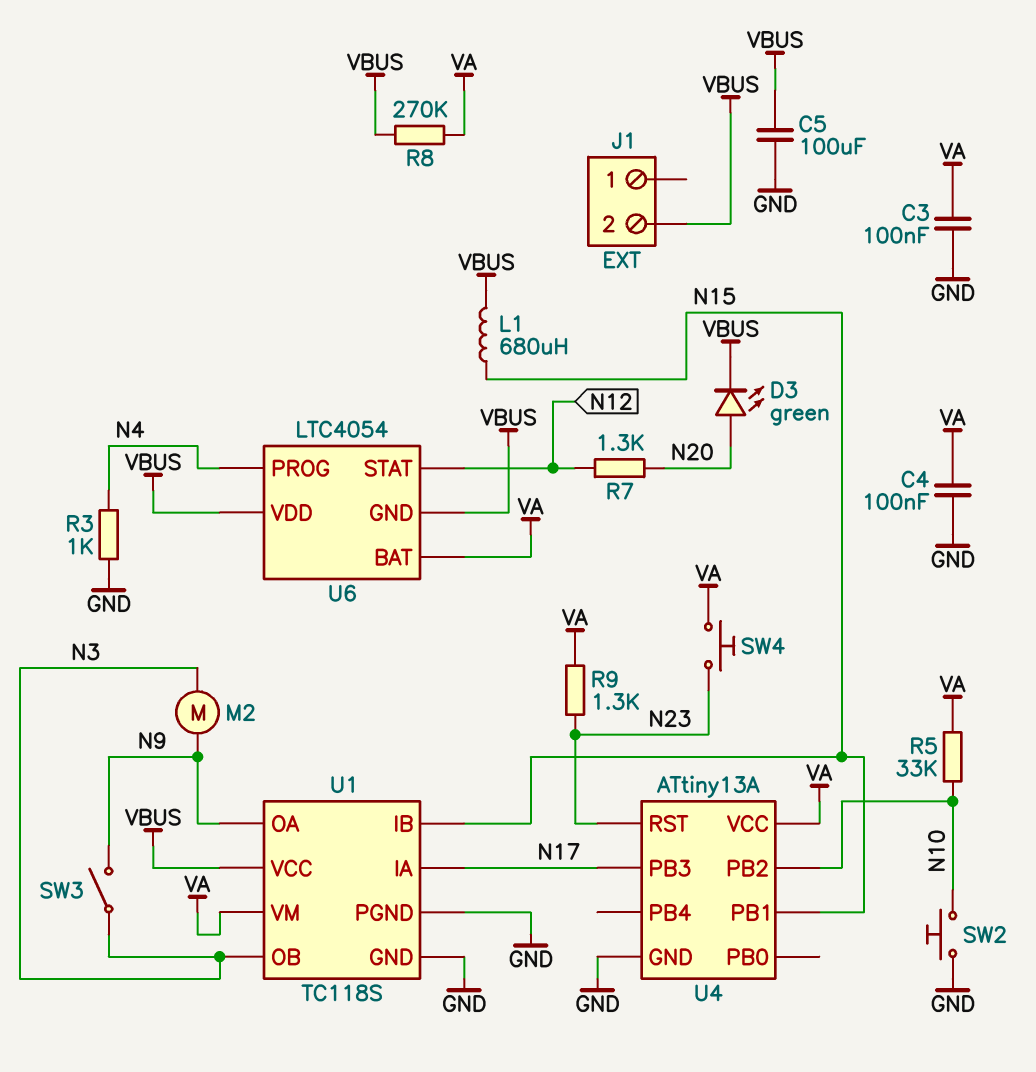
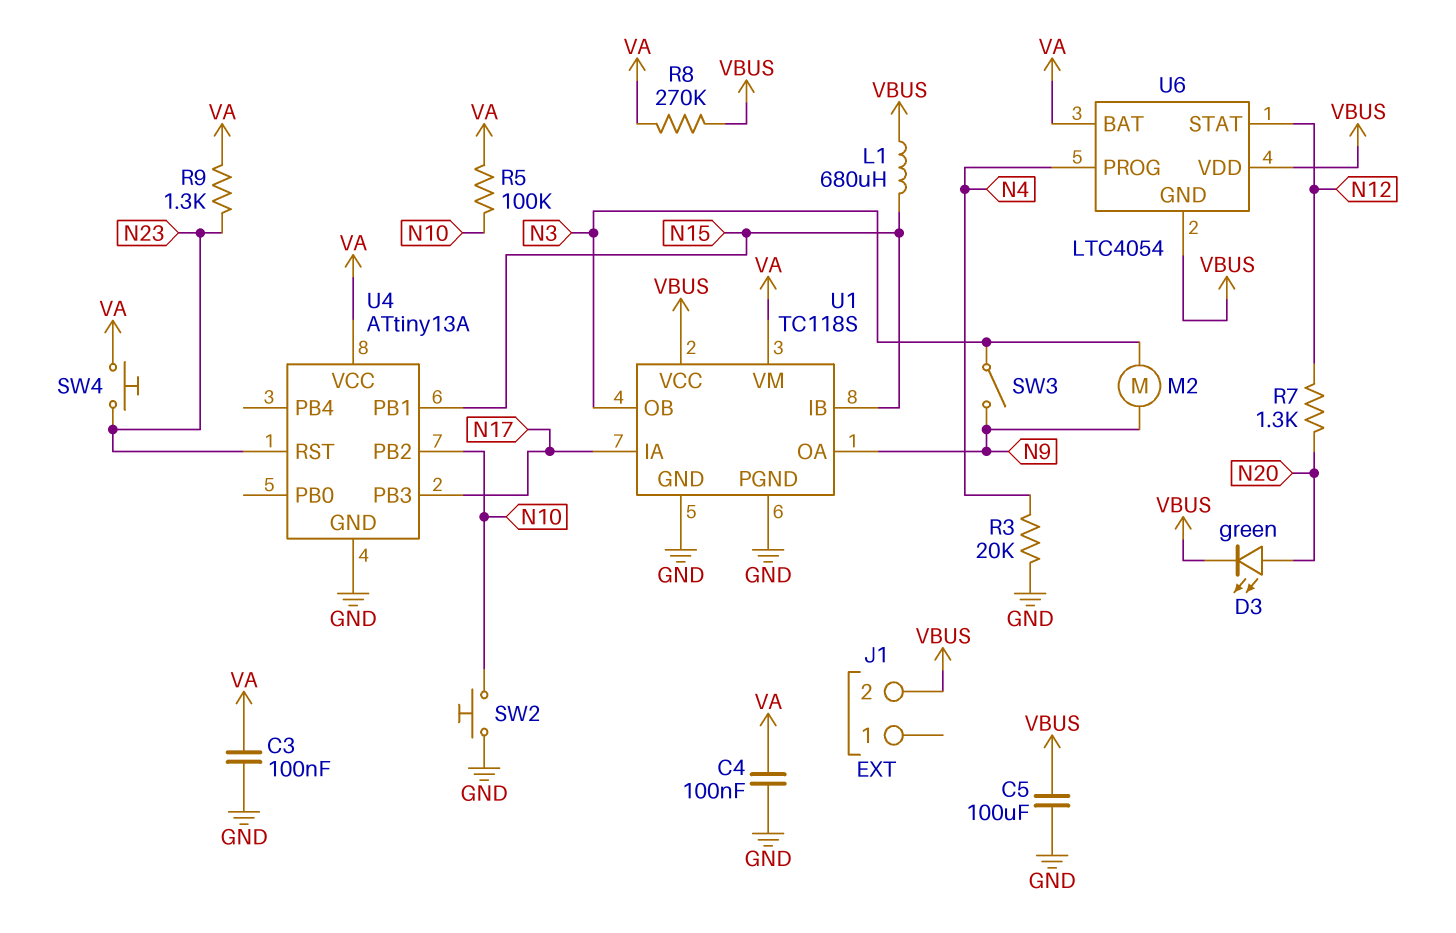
R3: 1k (GND, N4) -> 20k (GND, N4)
R5: 33k (N10, VA) -> 100k (N10, VA)

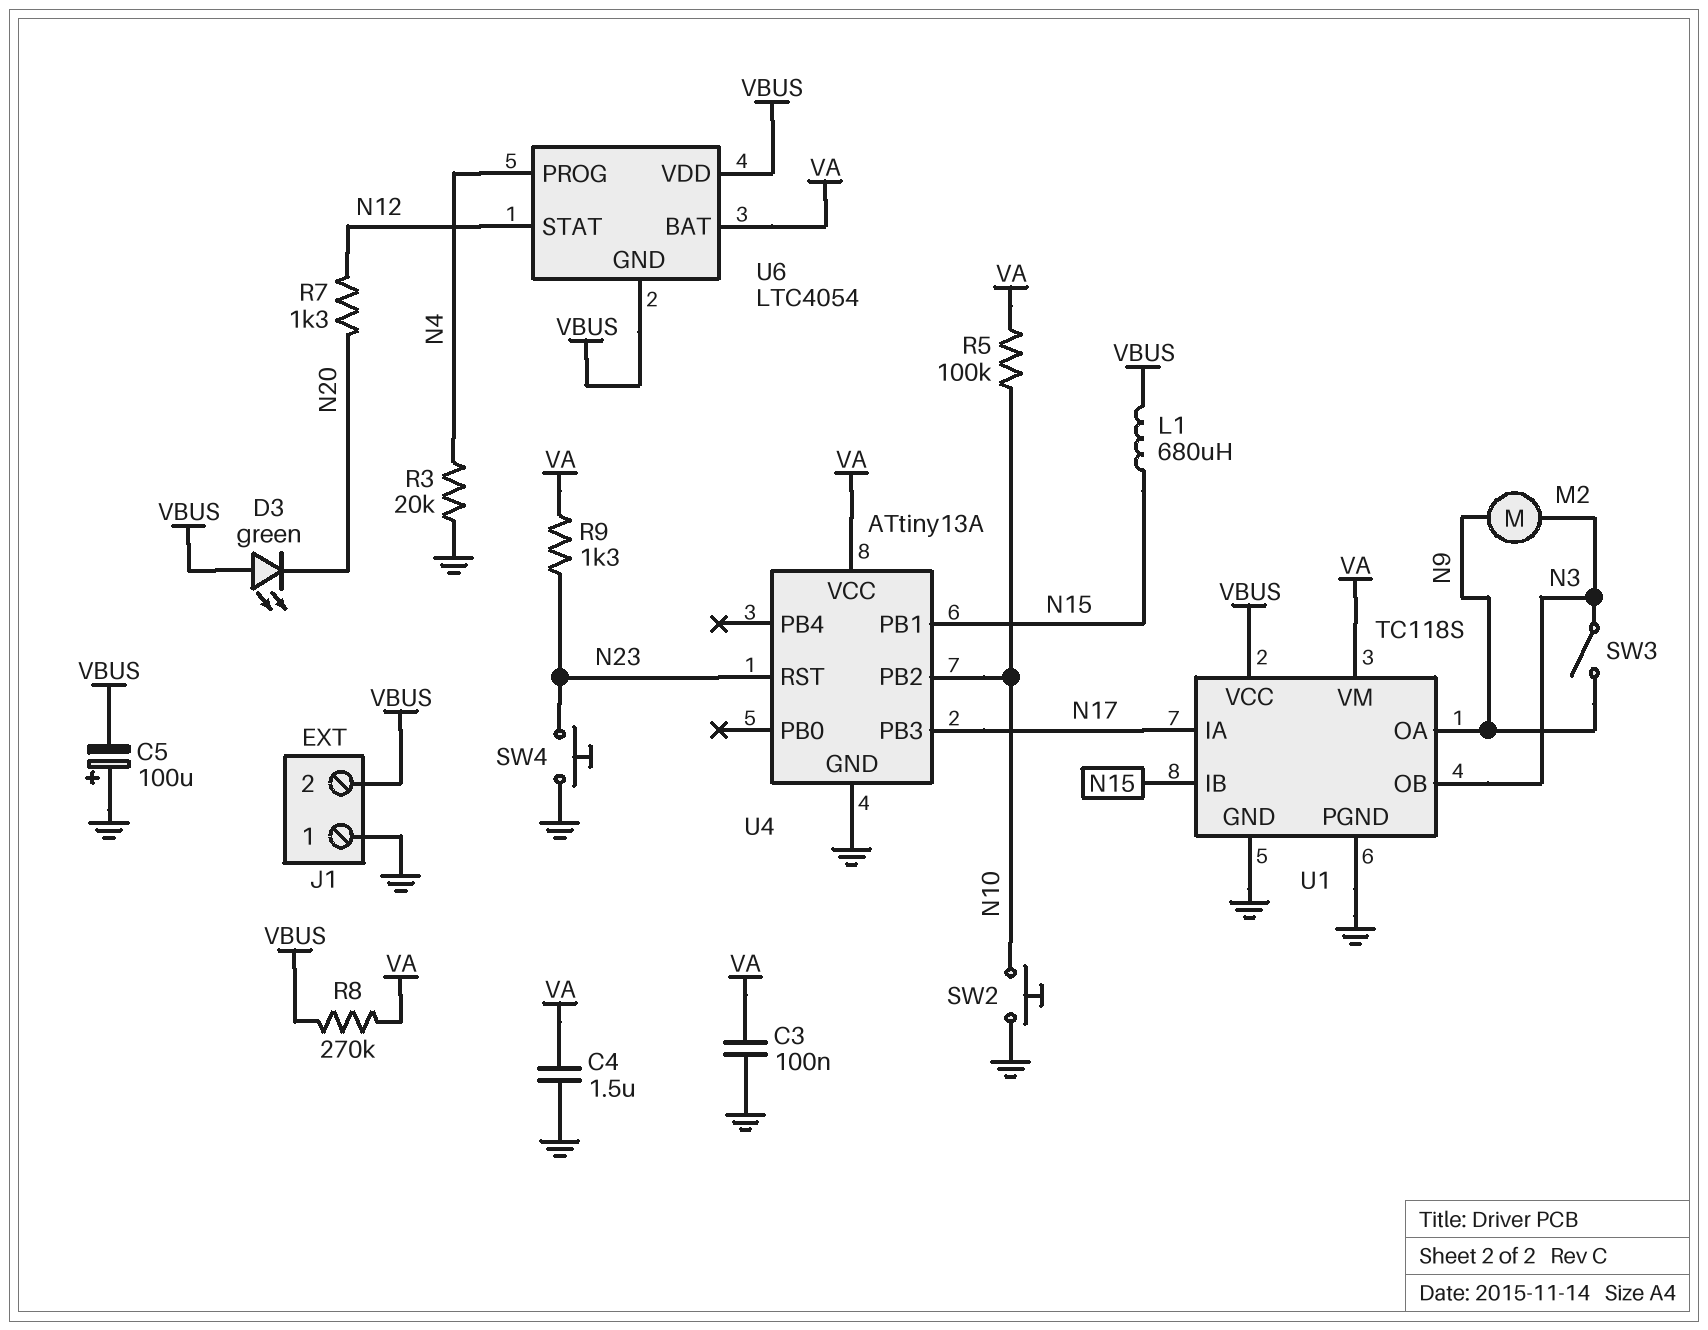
C4: 100nF (GND, VA) -> 1.5uF (GND, VA)
C5: 100uF (GND, VBUS) -> 100uF (plus GND, minus VBUS)
D3: LED green (A N20, K VBUS) -> LED green (A VBUS, K N20)
J1 pin 1: none -> GND
SW4: button (N23, VA) -> button (GND, N23)

